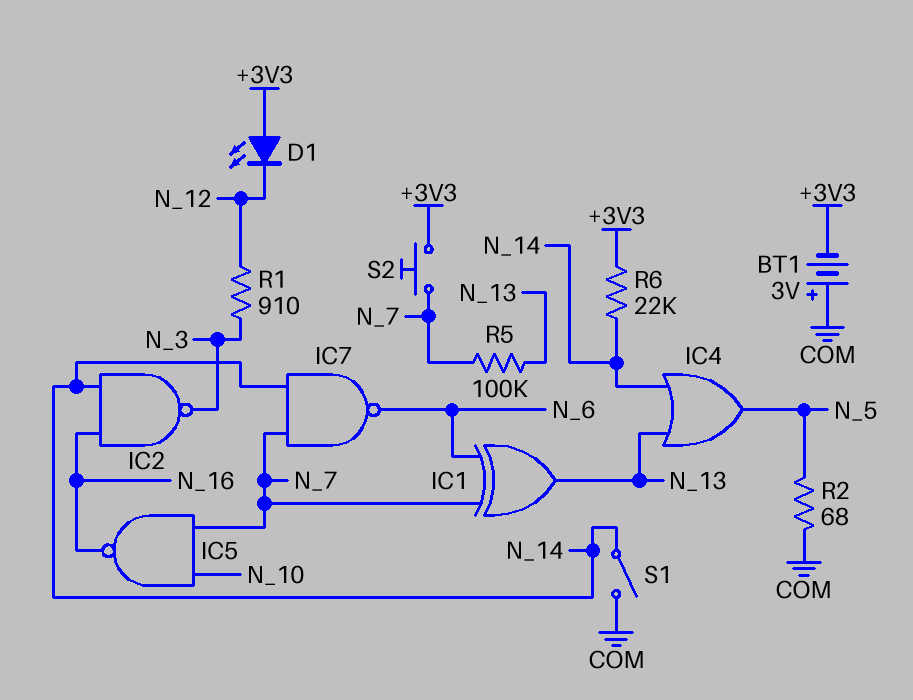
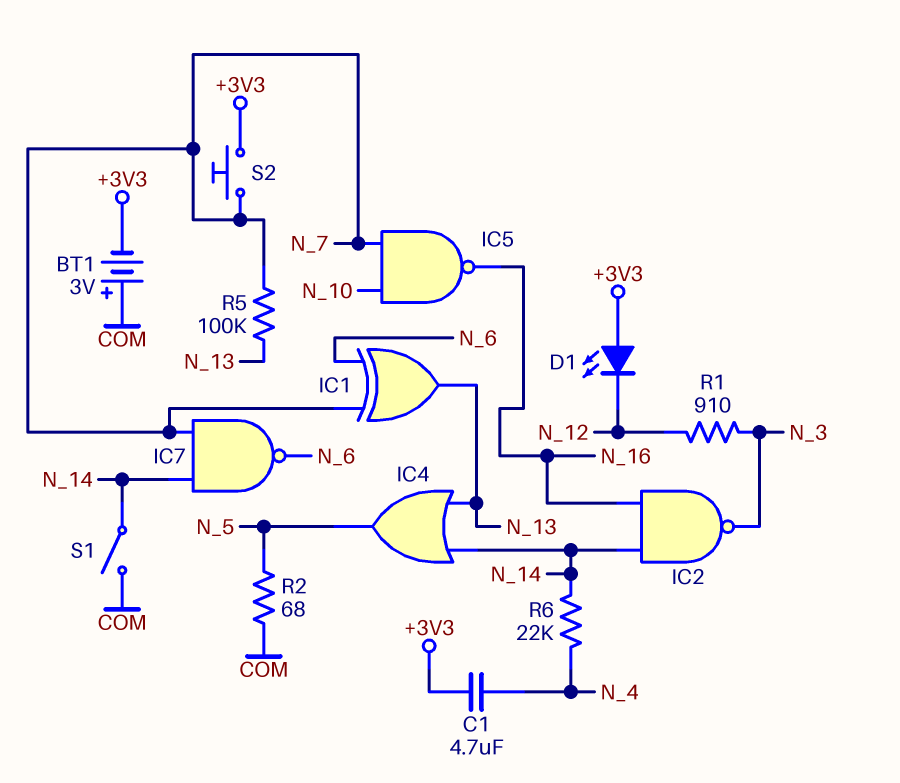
C1: none -> 4.7uF (+3V3, N_4)
R6: 22k (+3V3, N_14) -> 22k (N_4, N_14)

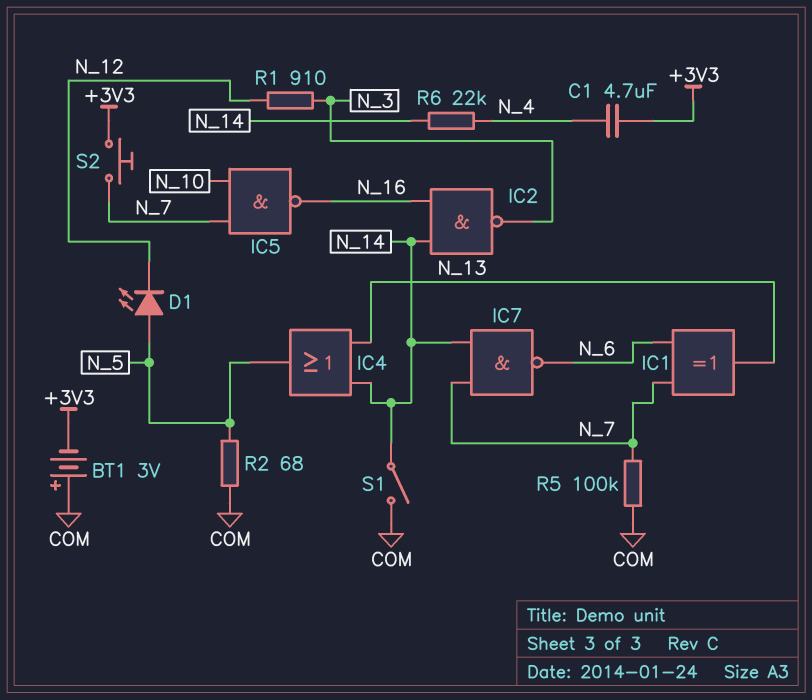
D1: LED (A +3V3, K N_12) -> LED (A N_5, K N_12)
R5: 100k (N_7, N_13) -> 100k (COM, N_7)

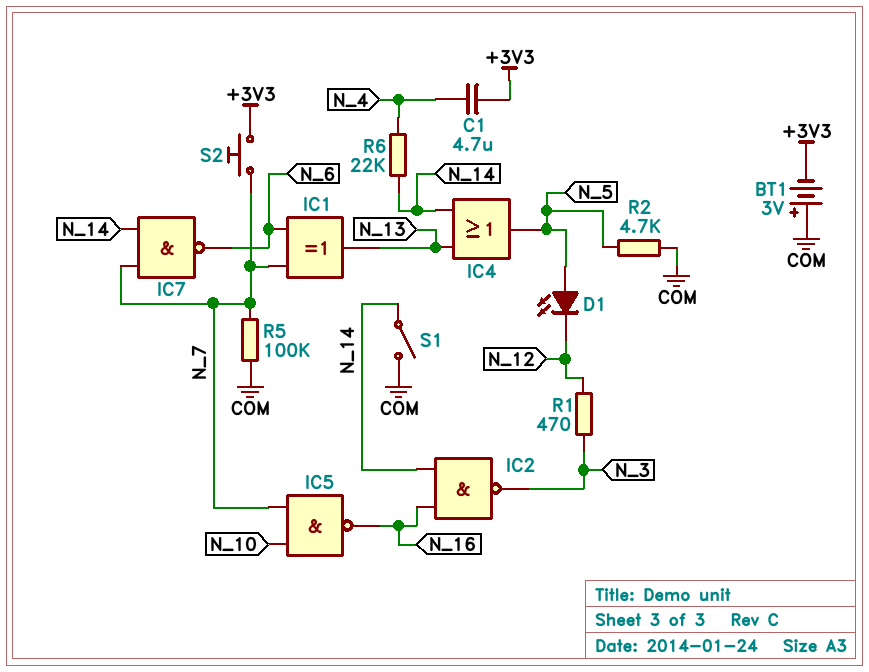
R1: 910 (N_3, N_12) -> 470 (N_3, N_12)
R2: 68 (COM, N_5) -> 4.7k (COM, N_5)

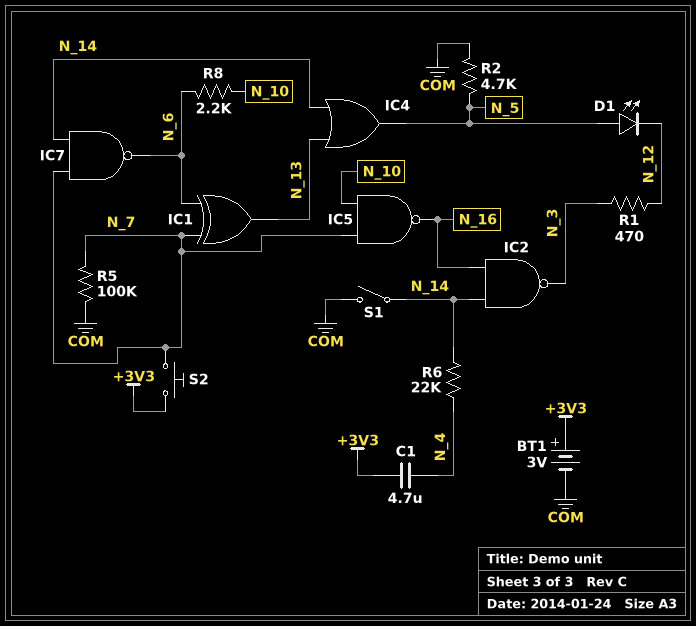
BT1: 3V (plus COM, minus +3V3) -> 3V (plus +3V3, minus COM)
R8: none -> 2.2k (N_6, N_10)

